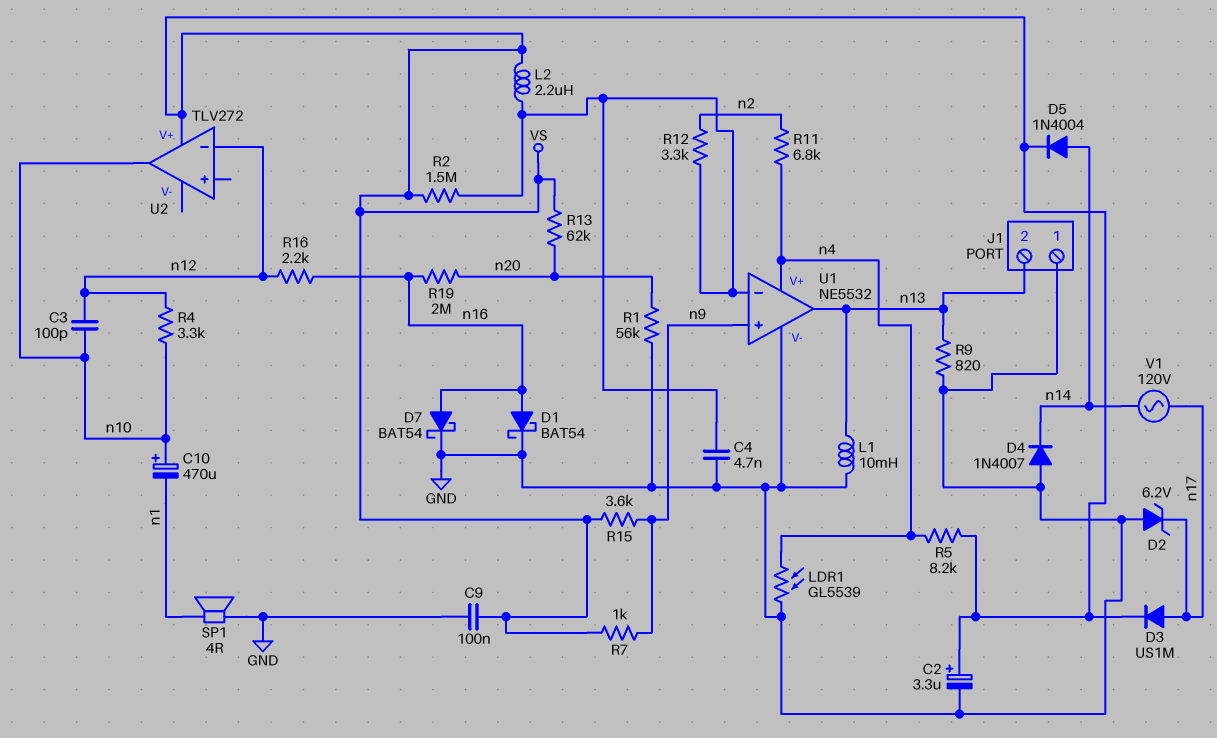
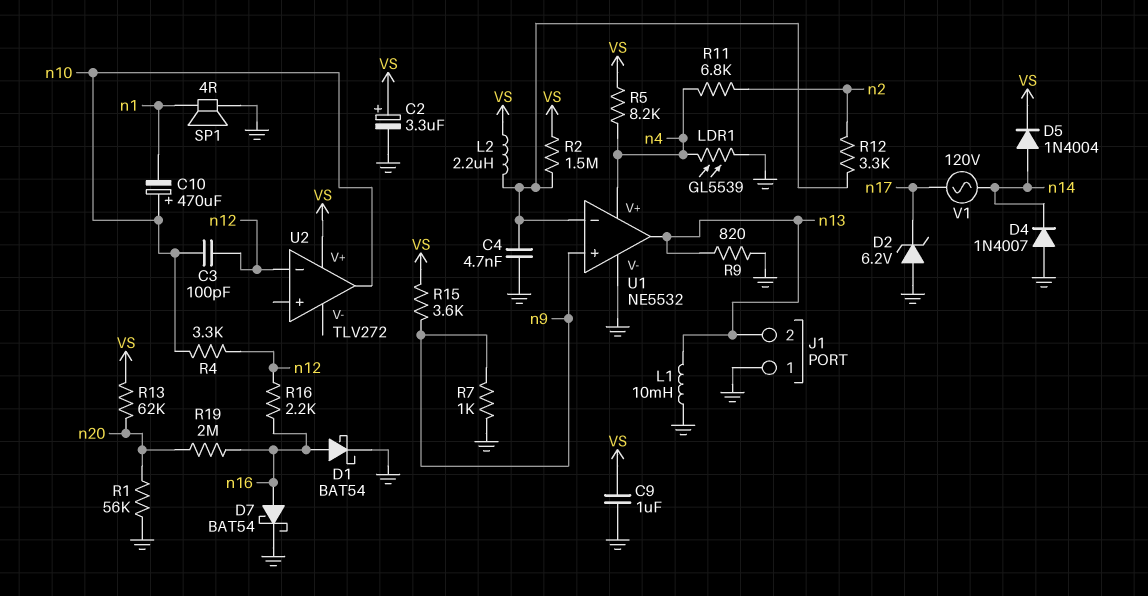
C9: 100nF (GND, VS) -> 1uF (GND, VS)
D3: diode US1M (A n17, K VS) -> none
R7: 1k (VS, n9) -> 1k (GND, n9)

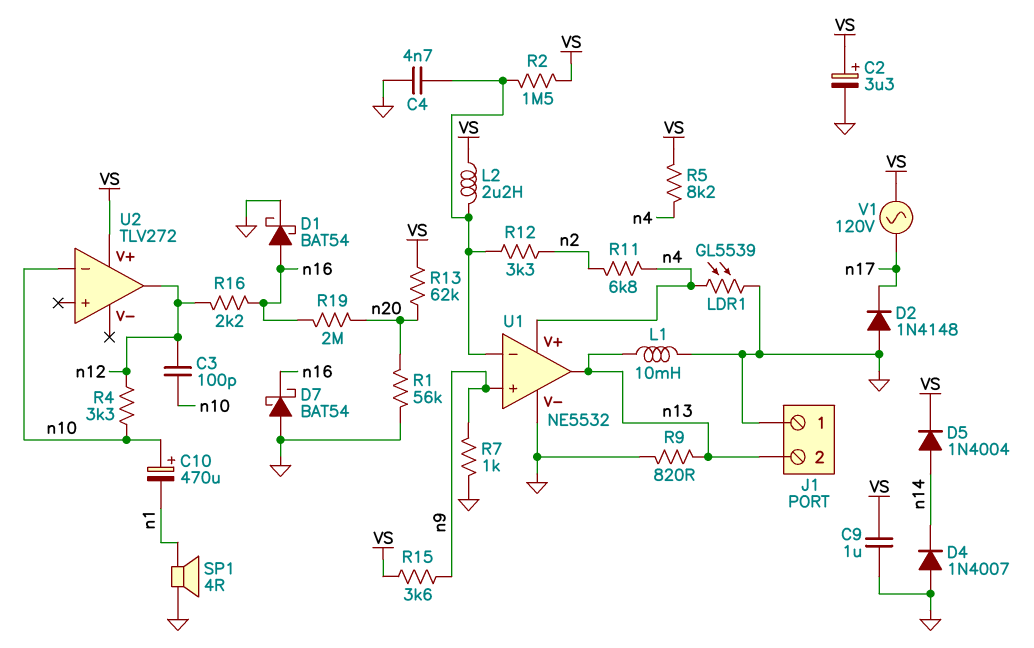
D2: zener 6.2V (A GND, K n17) -> diode 1N4148 (A GND, K n17)
D7: schottky BAT54 (A n16, K GND) -> schottky BAT54 (A GND, K n16)
U2 pin in-: n12 -> n10
U2 pin out: n10 -> n12
V1: AC 120V (n14, n17) -> AC 120V (VS, n17)

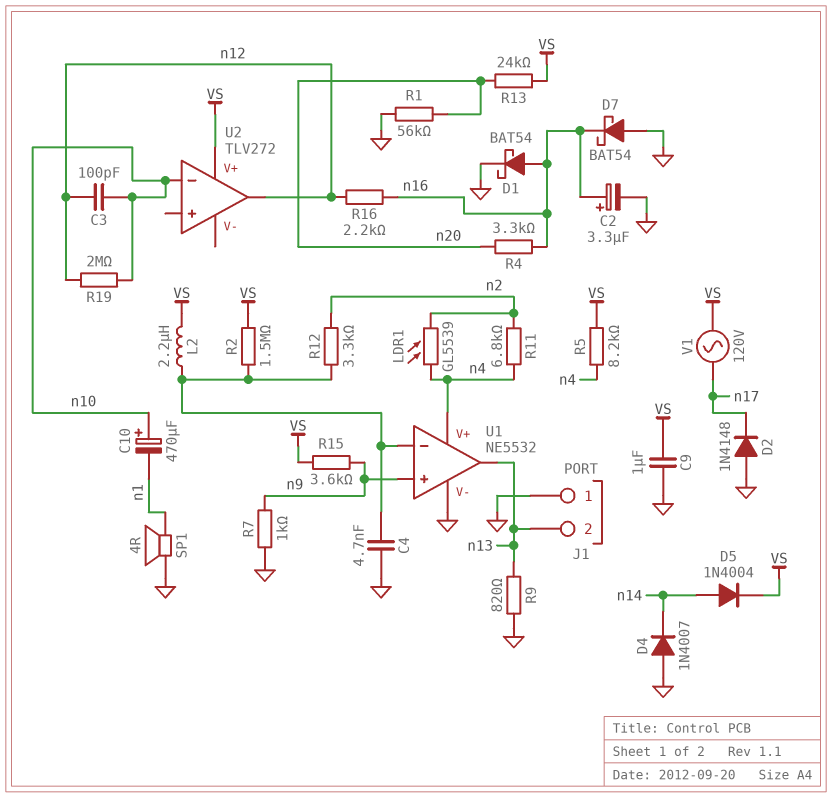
C2: 3.3uF (plus VS, minus GND) -> 3.3uF (plus n16, minus GND)
L1: 10mH (GND, n13) -> none
LDR1: GL5539 (GND, n4) -> GL5539 (n2, n4)
R4: 3.3k (n10, n12) -> 3.3k (n16, n20)
R13: 62k (VS, n20) -> 24k (VS, n20)
R19: 2M (n16, n20) -> 2M (n10, n12)

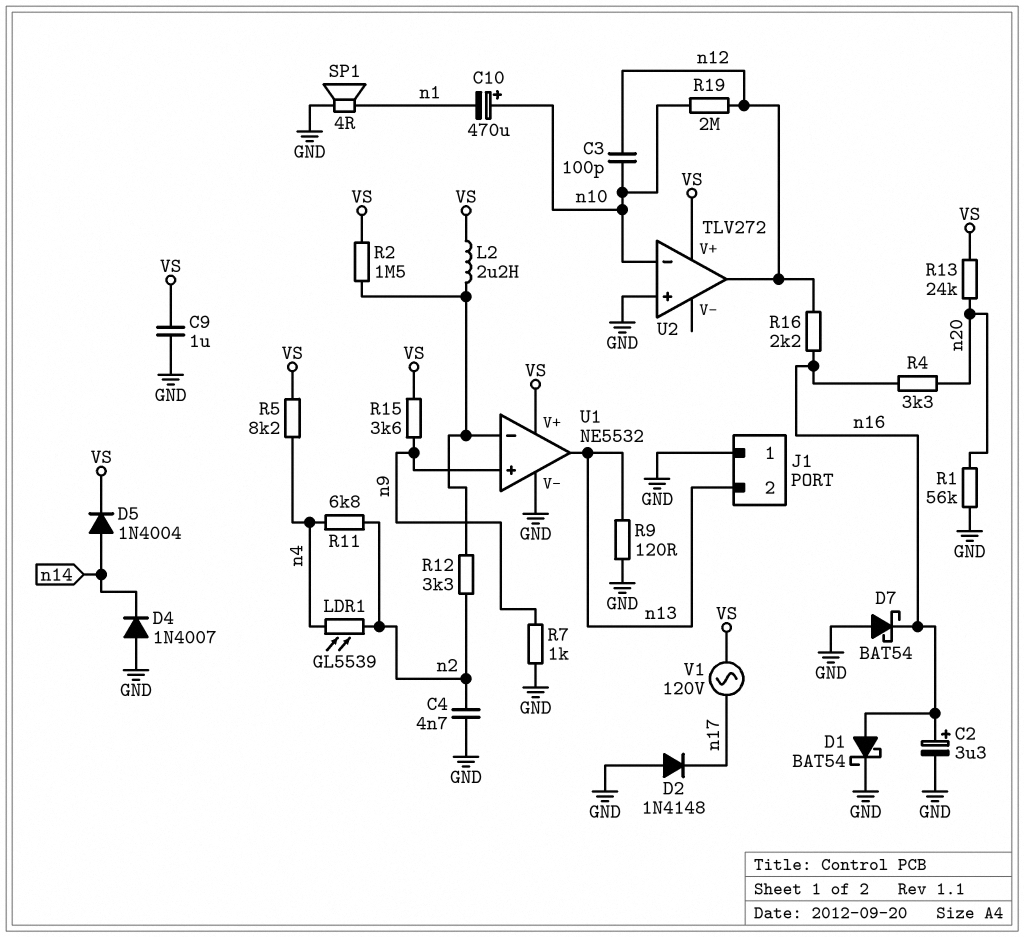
C4: 4.7nF (GND, U1/in-) -> 4.7nF (GND, n2)
R9: 820 (GND, n13) -> 120 (GND, n13)
U1 pin V+: n4 -> VS
U2 pin in+: none -> GND

